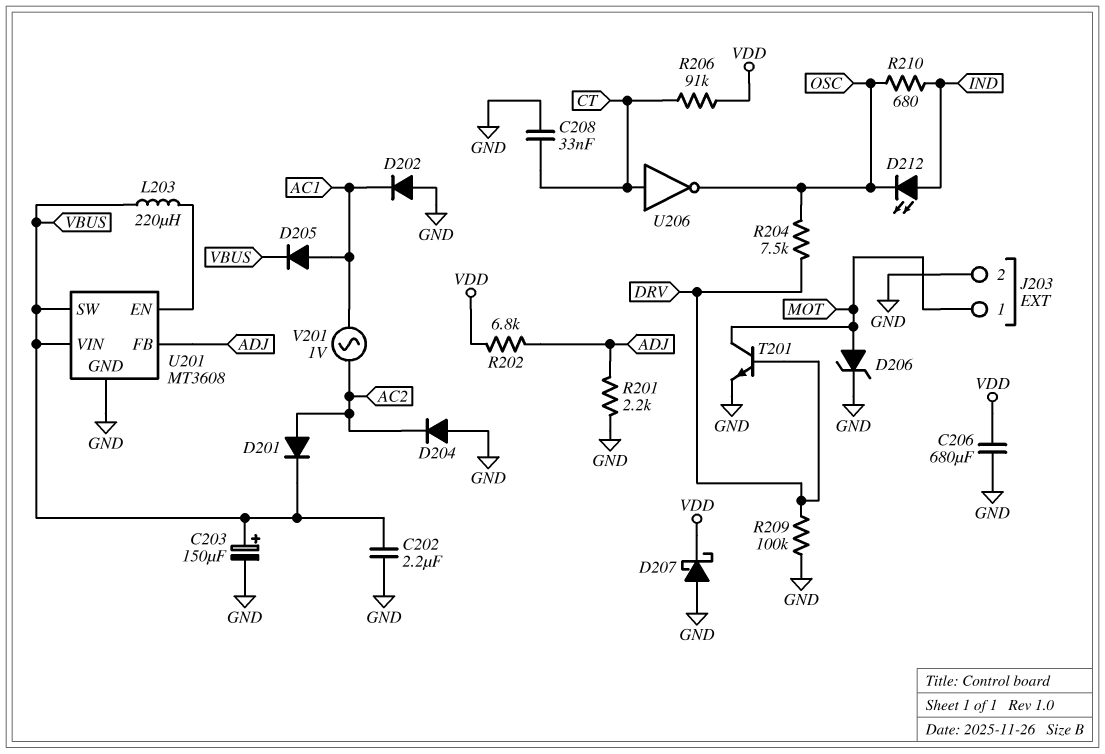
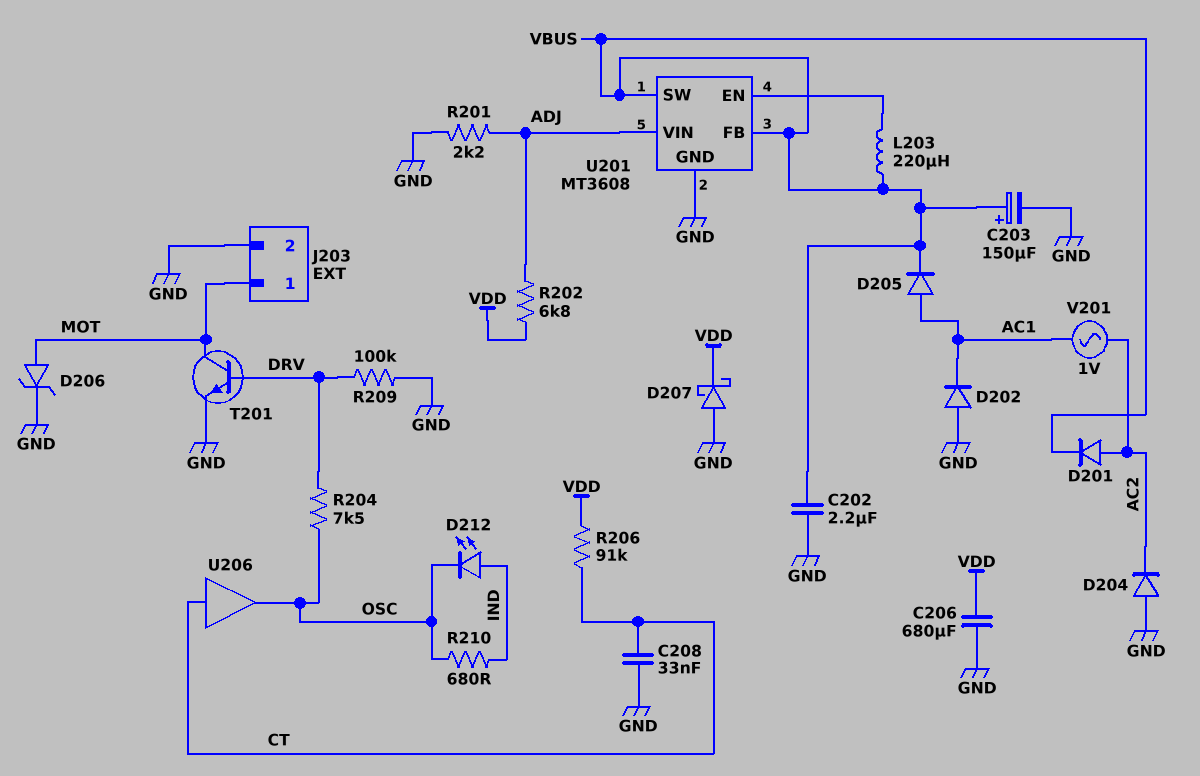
U201 pin FB: ADJ -> VBUS
U201 pin VIN: VBUS -> ADJ
U206: NOT (in CT, out OSC) -> buffer (in CT, out OSC)

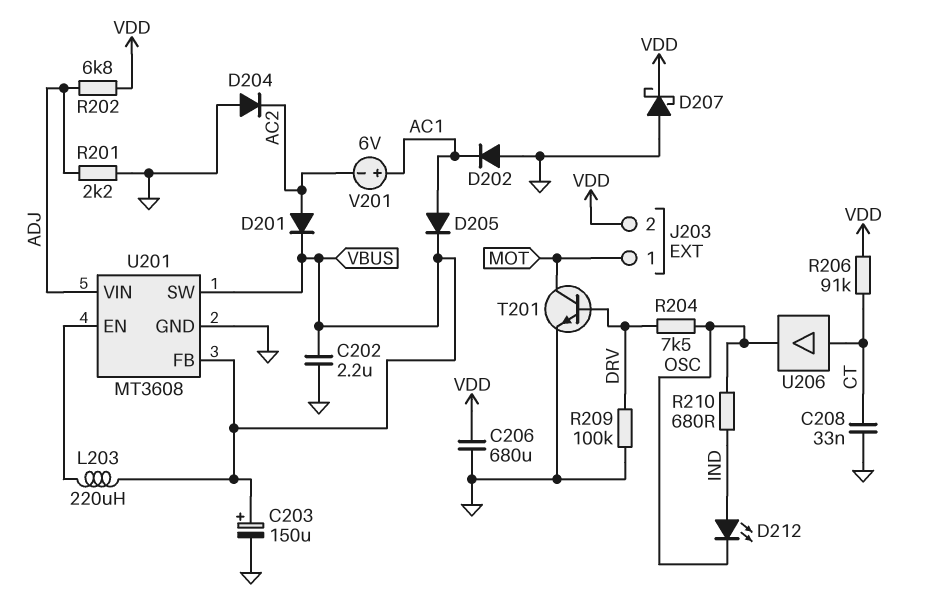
D206: zener (A MOT, K GND) -> none
J203 pin 2: GND -> VDD
V201: AC 1V (AC1, AC2) -> 6V (plus AC1, minus AC2)

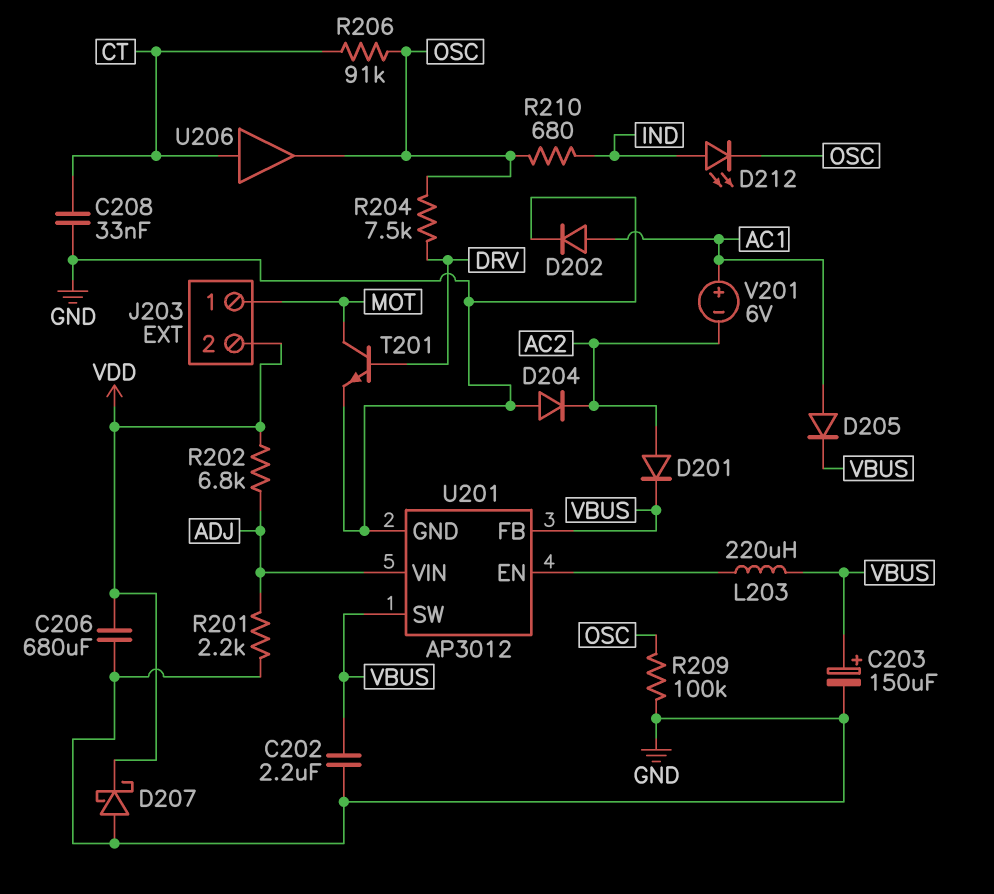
D202: diode (A GND, K AC1) -> diode (A AC1, K GND)
R206: 91k (CT, VDD) -> 91k (CT, OSC)
R209: 100k (DRV, GND) -> 100k (GND, OSC)
U201: MT3608 -> AP3012

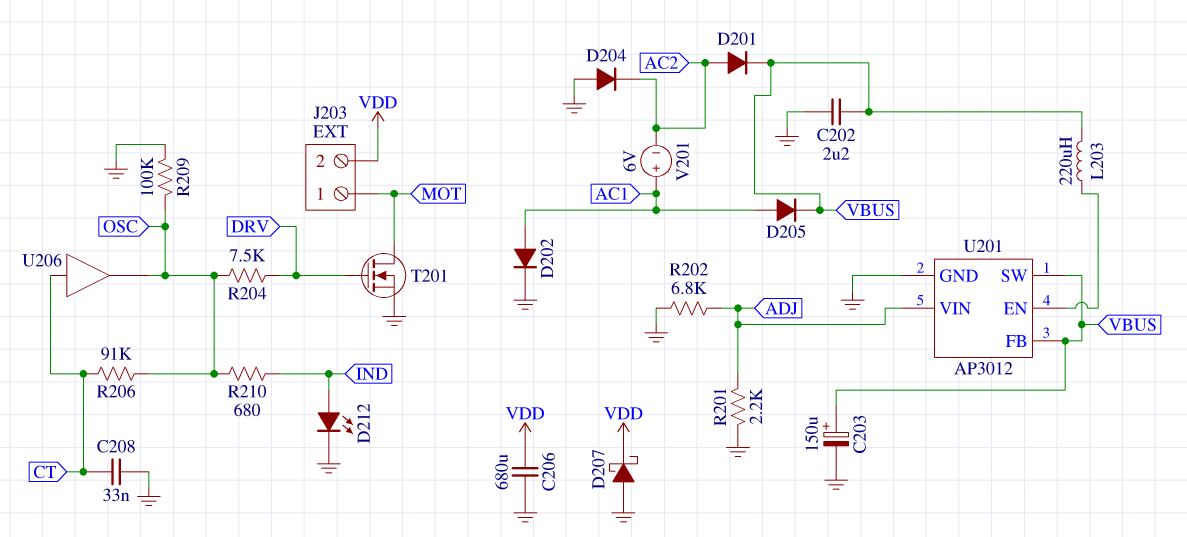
D212: LED (A IND, K OSC) -> LED (A IND, K GND)
R202: 6.8k (ADJ, VDD) -> 6.8k (ADJ, GND)
T201: NPN (B DRV, C MOT, E GND) -> NMOS (G DRV, D MOT, S GND)

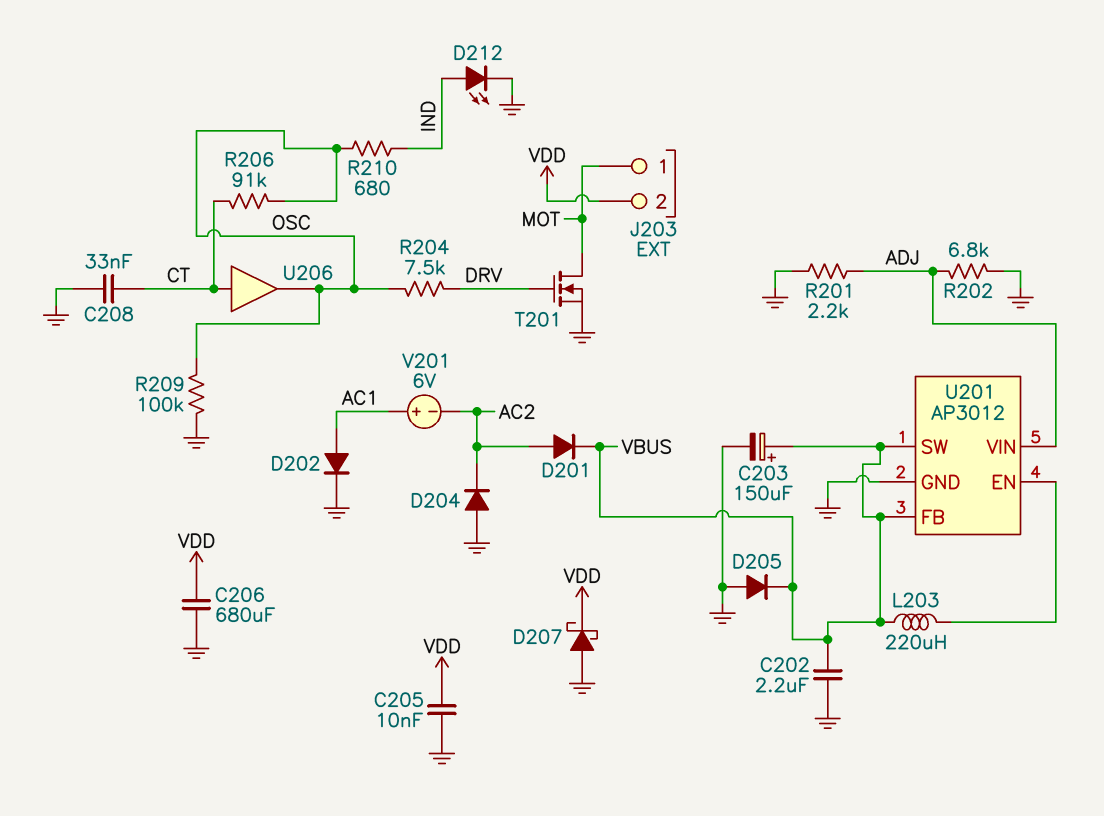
C205: none -> 10nF (GND, VDD)
D205: diode (A AC1, K VBUS) -> diode (A GND, K VBUS)

